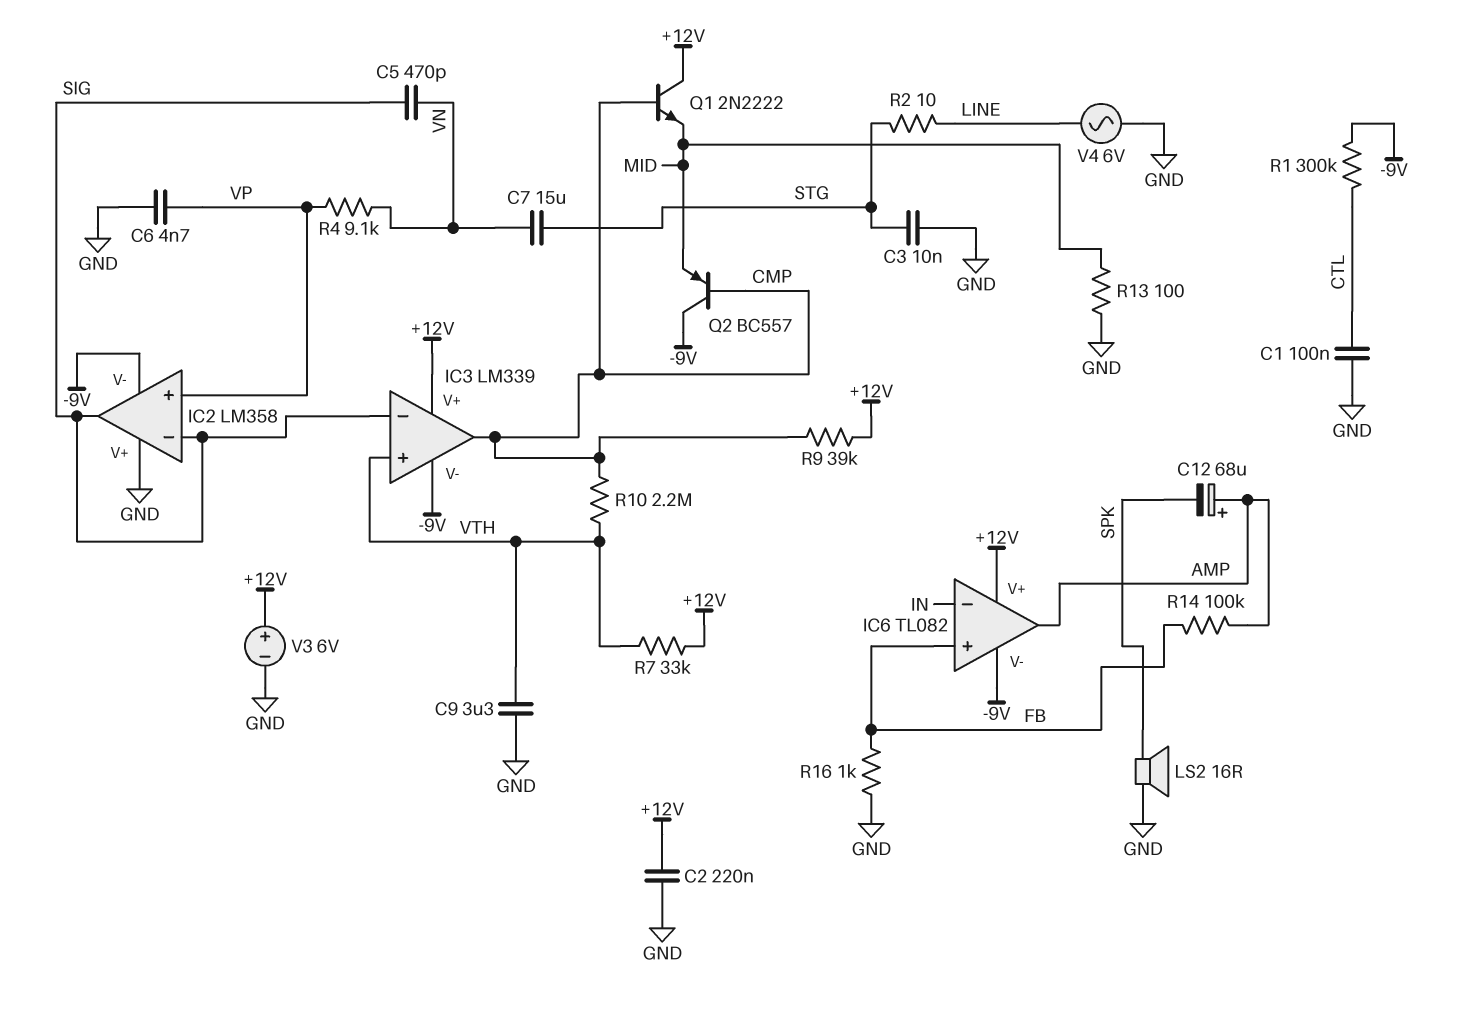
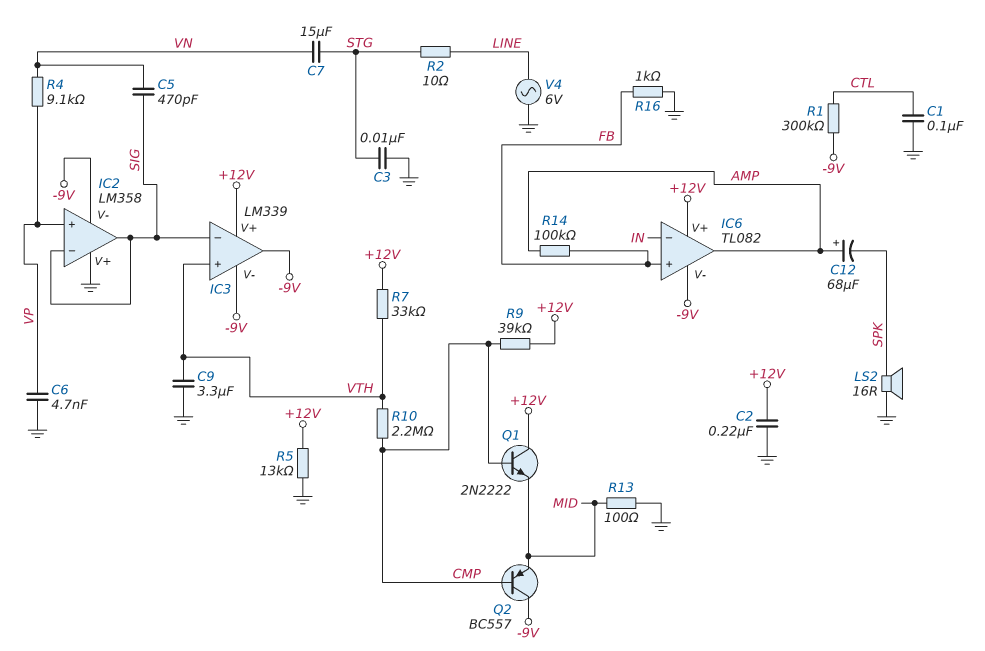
IC3 pin out: CMP -> -9V
R5: none -> 13k (+12V, GND)
V3: 6V (plus +12V, minus GND) -> none

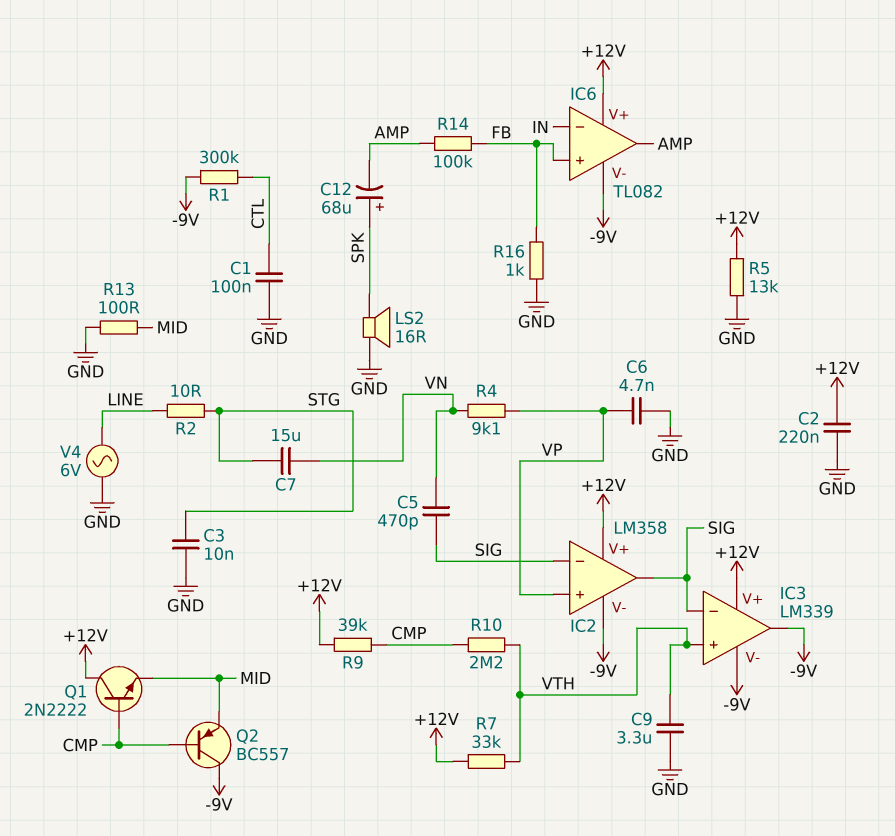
C12: 68uF (plus AMP, minus SPK) -> 68uF (plus SPK, minus AMP)
IC2 pin V+: GND -> +12V

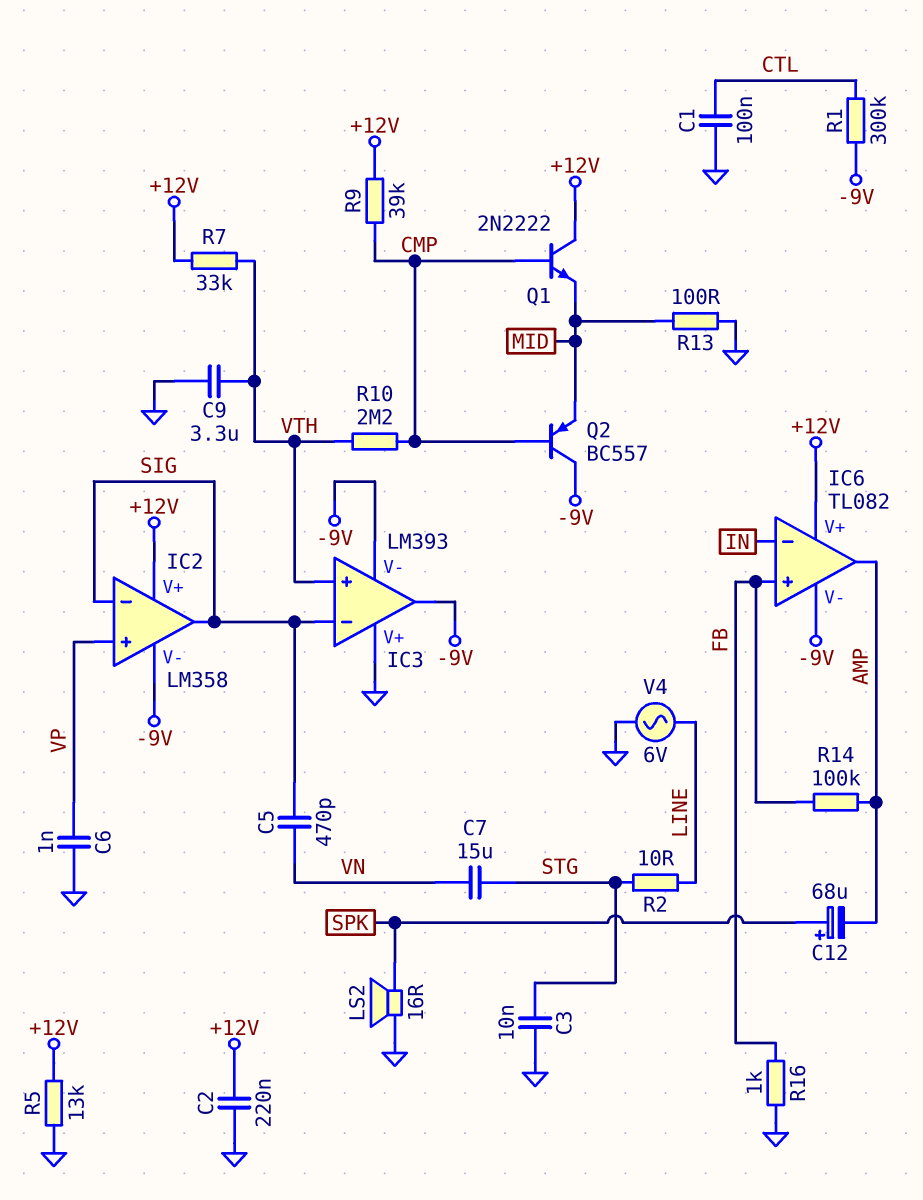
C6: 4.7nF (GND, VP) -> 1nF (GND, VP)
IC3: LM339 -> LM393
IC3 pin V+: +12V -> GND
R4: 9.1k (VN, VP) -> none

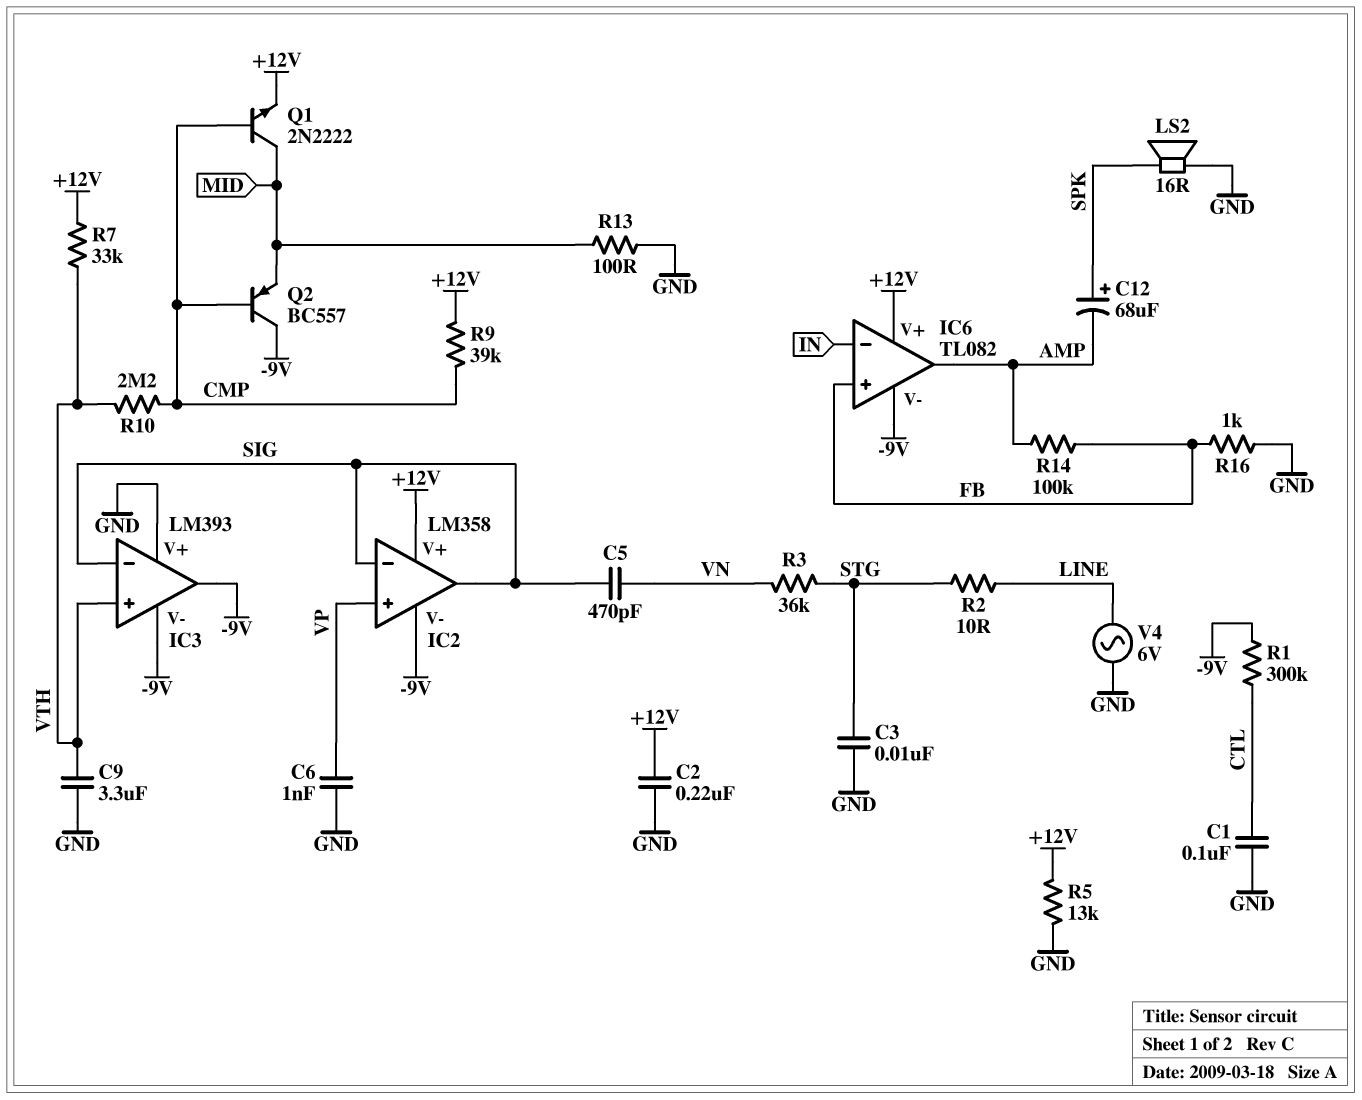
C7: 15uF (STG, VN) -> none
Q1: NPN 2N2222 (B CMP, C +12V, E MID) -> NPN 2N2222 (B CMP, C MID, E +12V)
R3: none -> 36k (STG, VN)

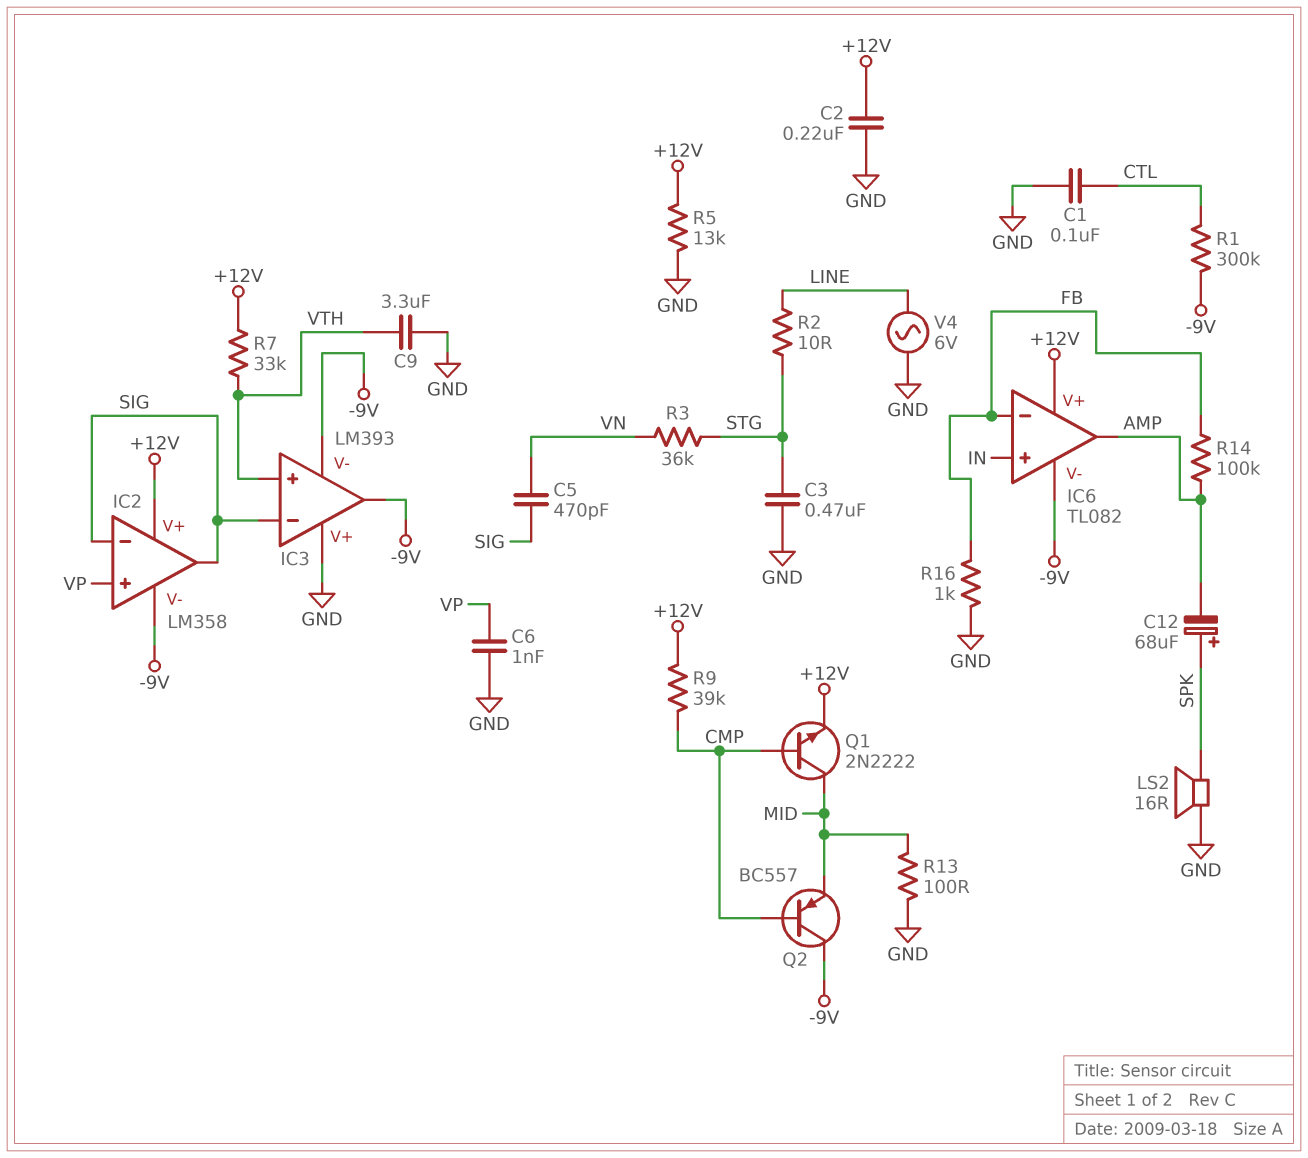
C3: 10nF (GND, STG) -> 470nF (GND, STG)
IC6 pin in+: FB -> IN
IC6 pin in-: IN -> FB
R10: 2.2M (CMP, VTH) -> none

